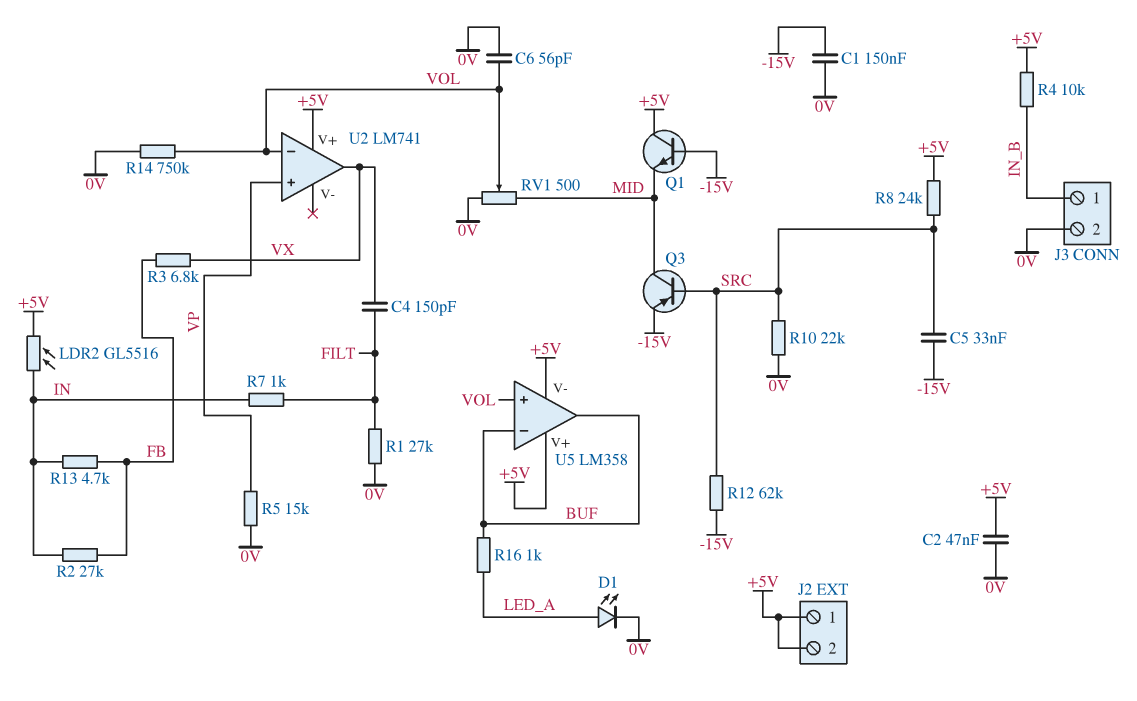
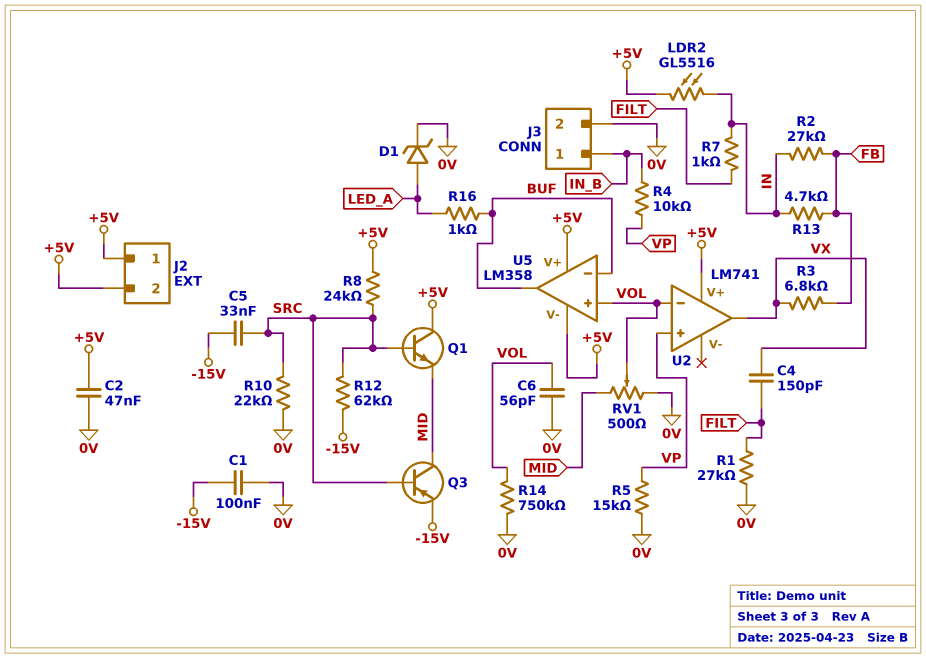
C1: 150nF (-15V, 0V) -> 100nF (-15V, 0V)
D1: LED (A LED_A, K 0V) -> zener (A LED_A, K 0V)
Q1: NPN (B -15V, C +5V, E MID) -> NPN (B SRC, C +5V, E MID)
R4: 10k (+5V, IN_B) -> 10k (IN_B, VP)

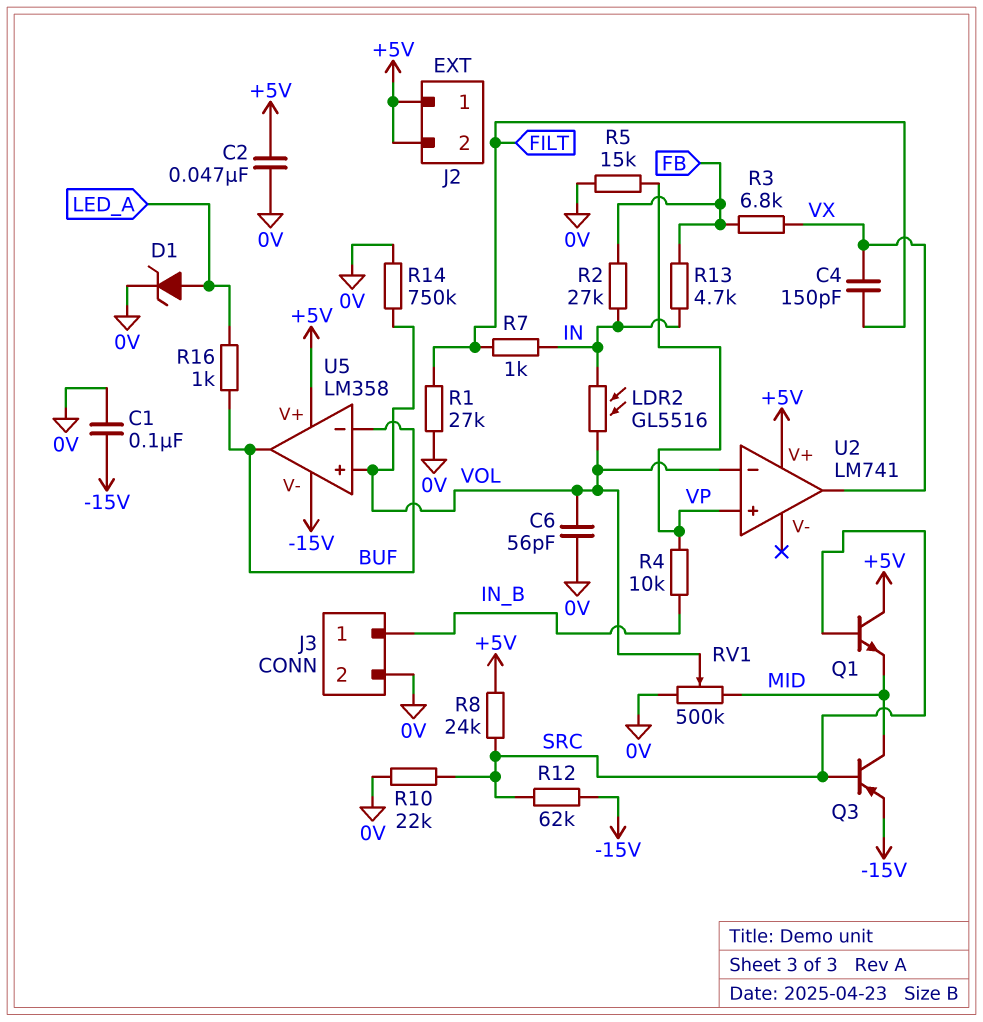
C5: 33nF (-15V, SRC) -> none
LDR2: GL5516 (+5V, IN) -> GL5516 (IN, VOL)
RV1: 500 (0V, MID, wiper VOL) -> 500k (0V, MID, wiper VOL)
U5 pin V-: +5V -> -15V

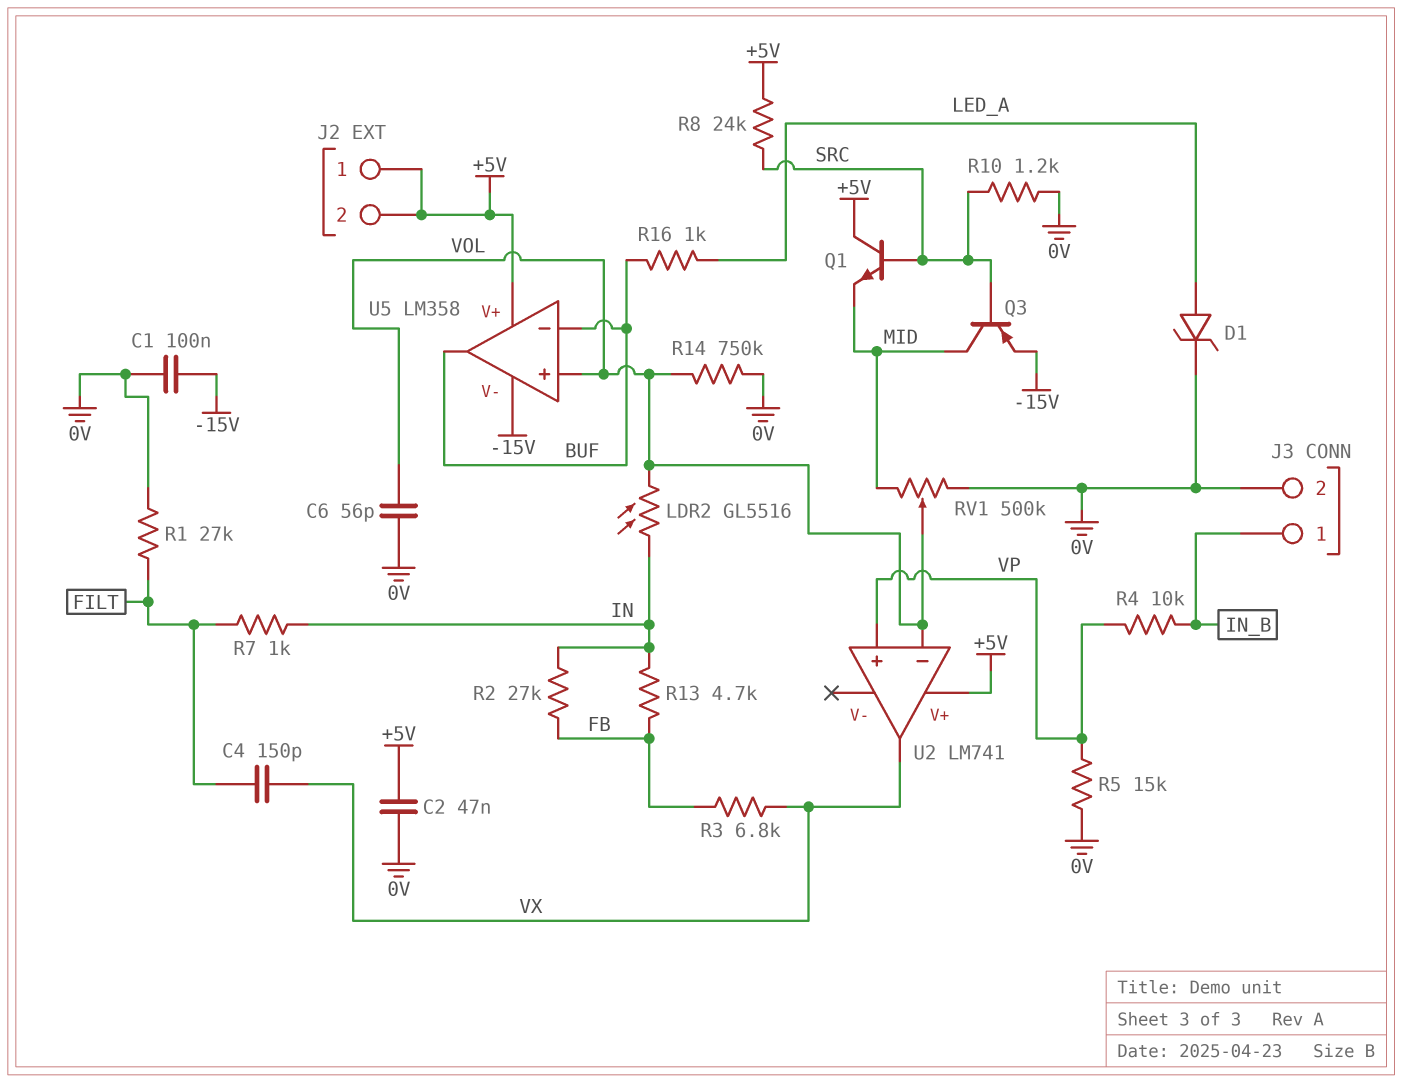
R10: 22k (0V, SRC) -> 1.2k (0V, SRC)
R12: 62k (-15V, SRC) -> none

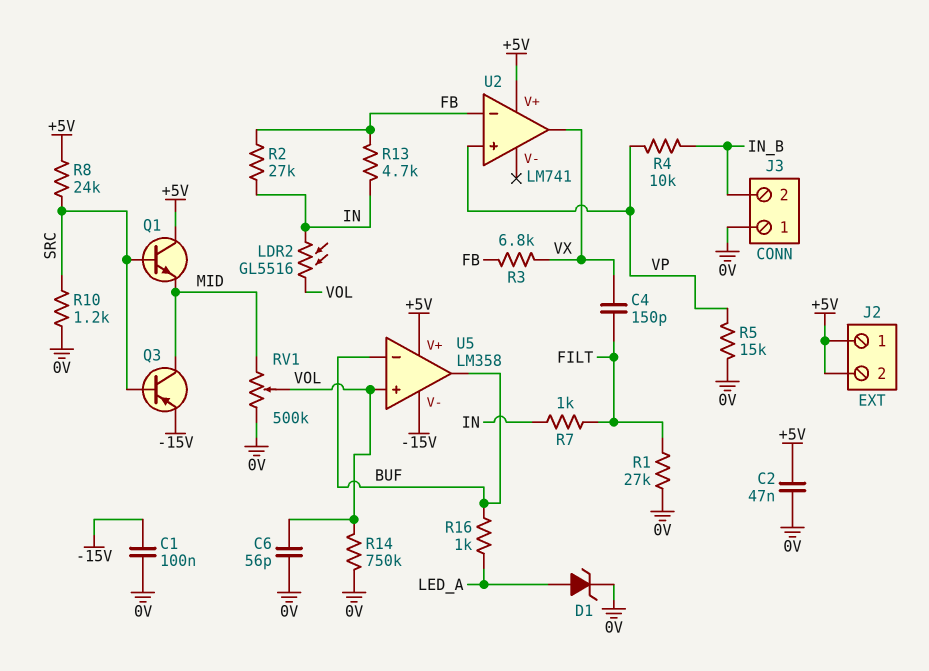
J3 pin 1: IN_B -> 0V
J3 pin 2: 0V -> IN_B
U2 pin in-: VOL -> FB

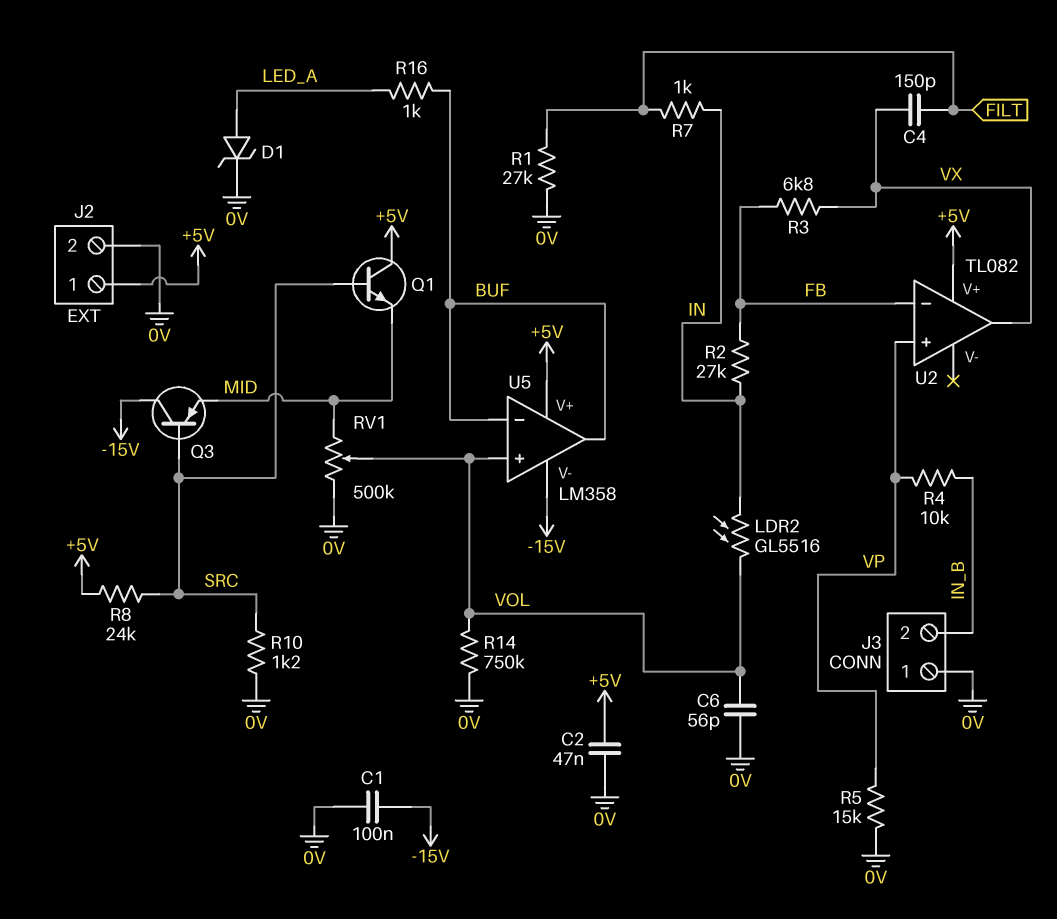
J2 pin 2: +5V -> 0V
Q3: PNP (B SRC, C MID, E -15V) -> PNP (B SRC, C -15V, E MID)
R13: 4.7k (FB, IN) -> none
U2: LM741 -> TL082

